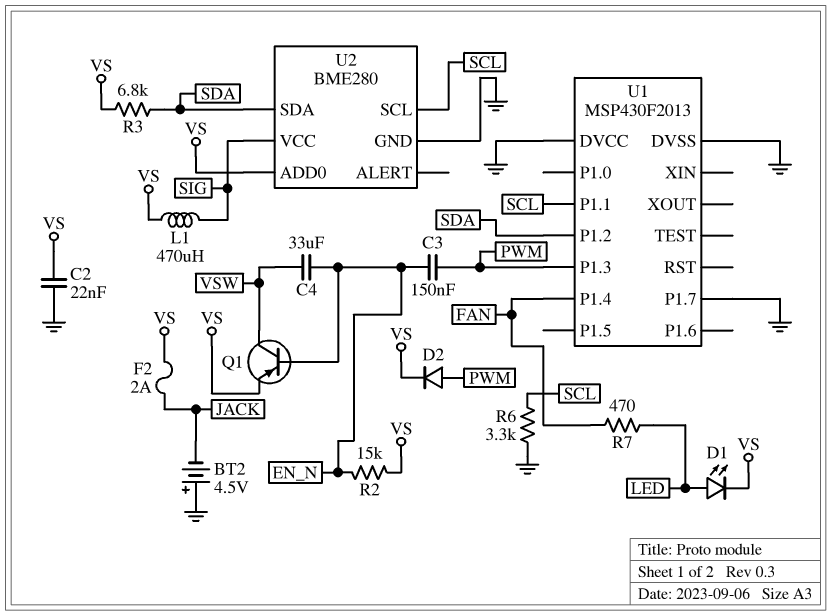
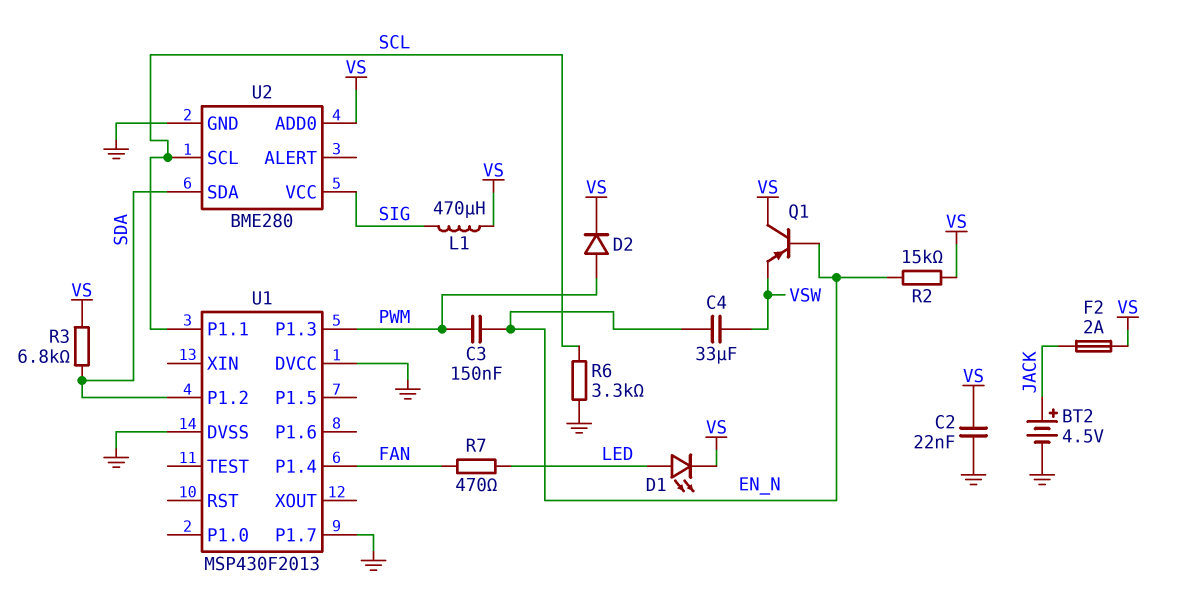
BT2: 4.5V (plus GND, minus JACK) -> 4.5V (plus JACK, minus GND)
Q1: PNP (B EN_N, C VSW, E VS) -> PNP (B EN_N, C VS, E VSW)

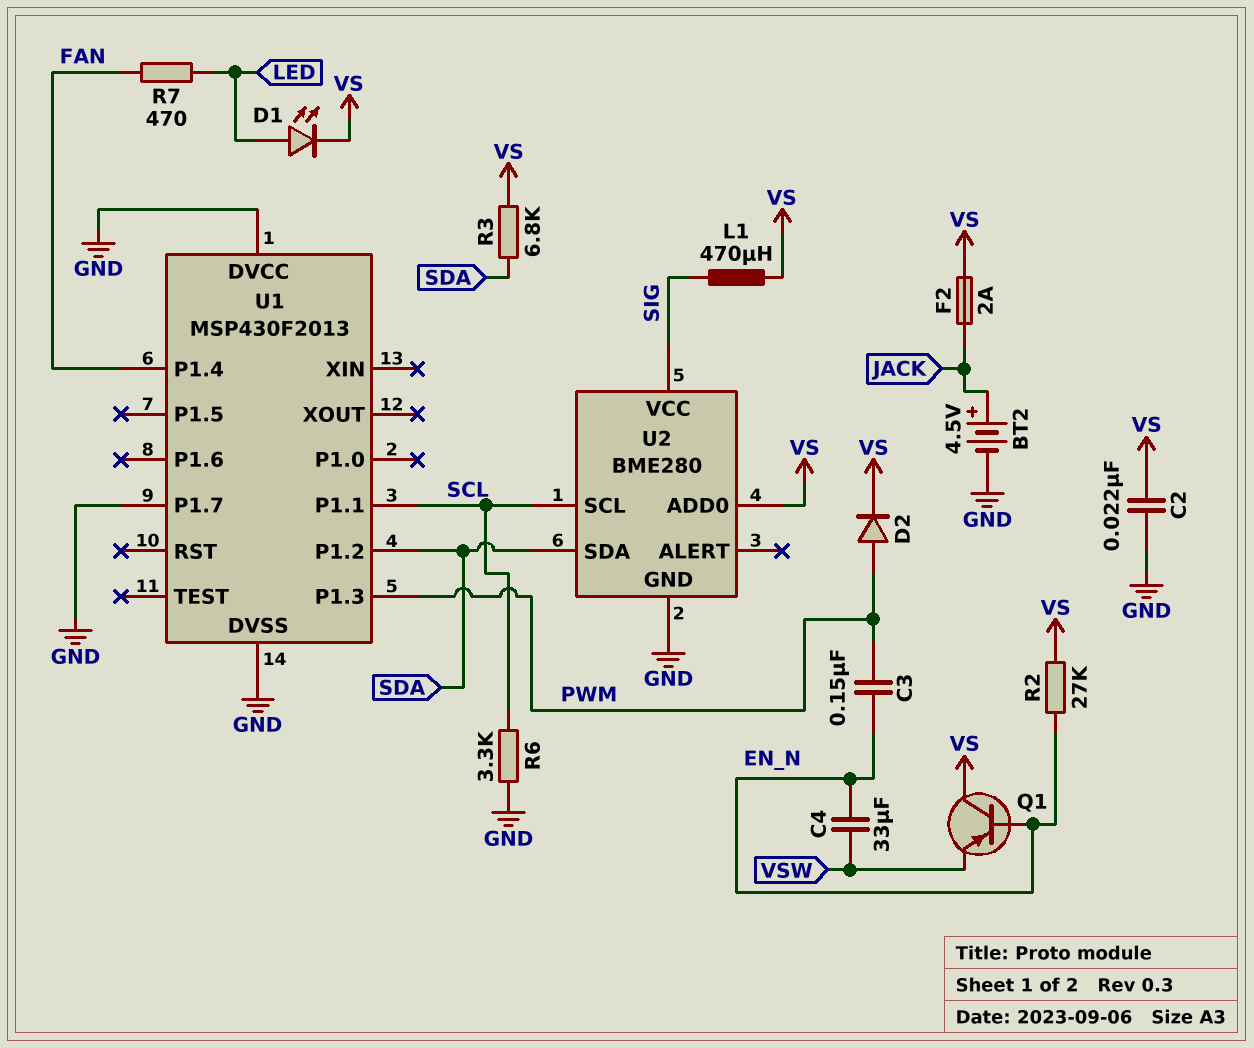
R2: 15k (EN_N, VS) -> 27k (EN_N, VS)

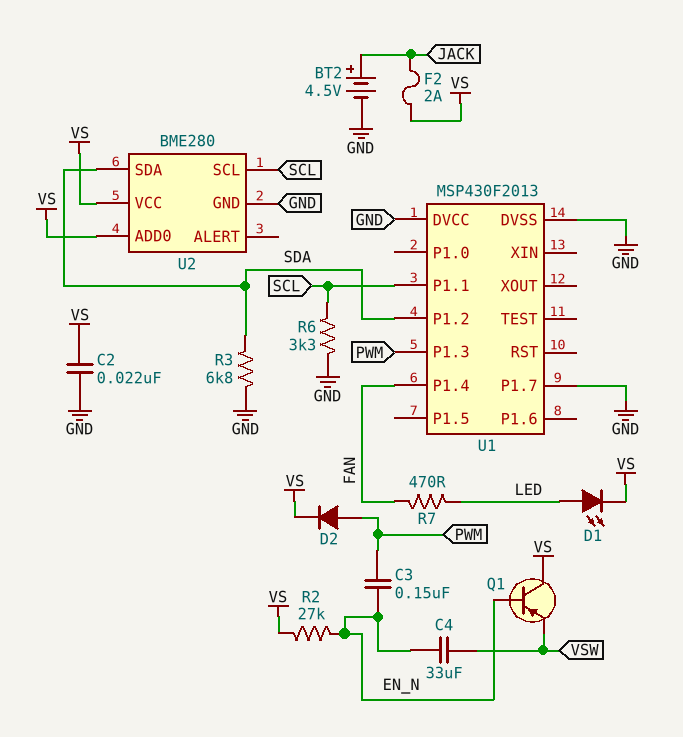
L1: 470uH (SIG, VS) -> none
R3: 6.8k (SDA, VS) -> 6.8k (GND, SDA)
U2 pin VCC: SIG -> VS

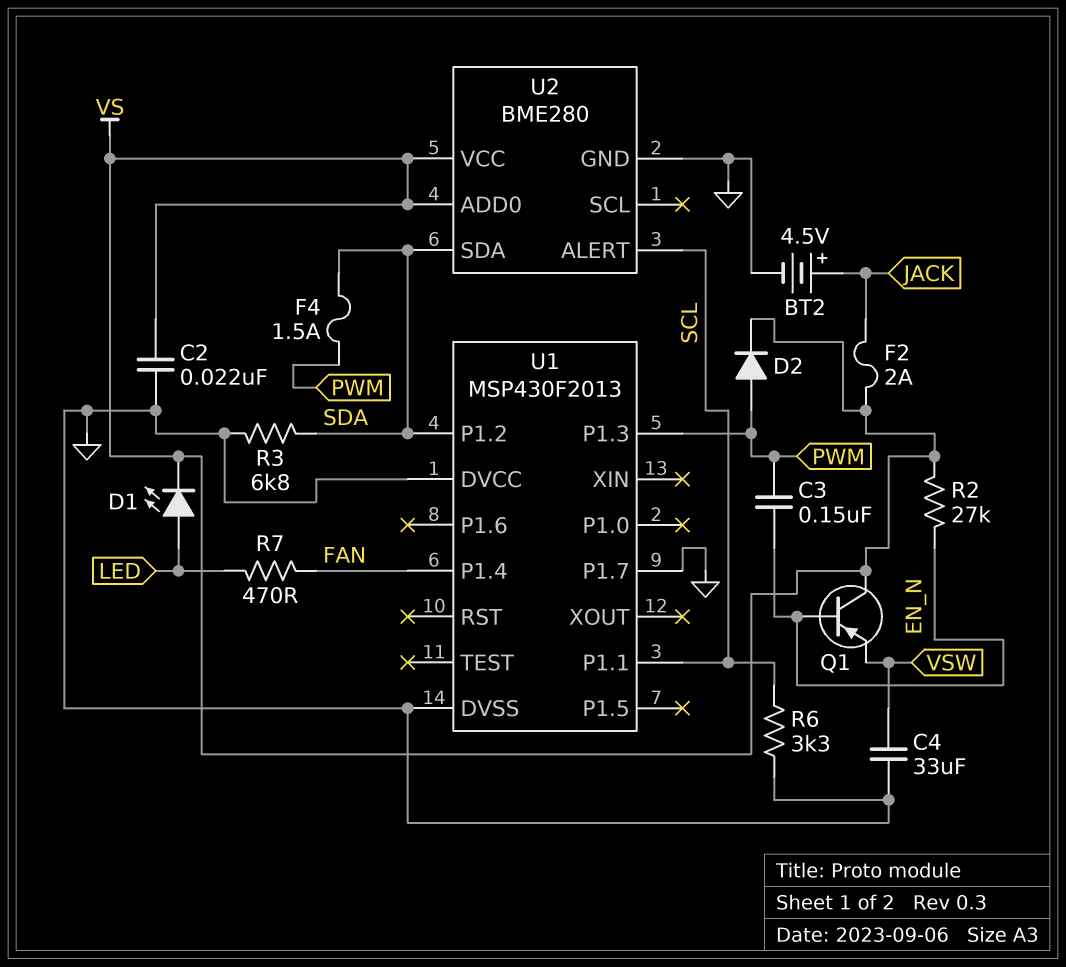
C4: 33uF (EN_N, VSW) -> 33uF (GND, VSW)
F4: none -> 1.5A (PWM, SDA)
U2 pin ALERT: none -> SCL
U2 pin SCL: SCL -> none

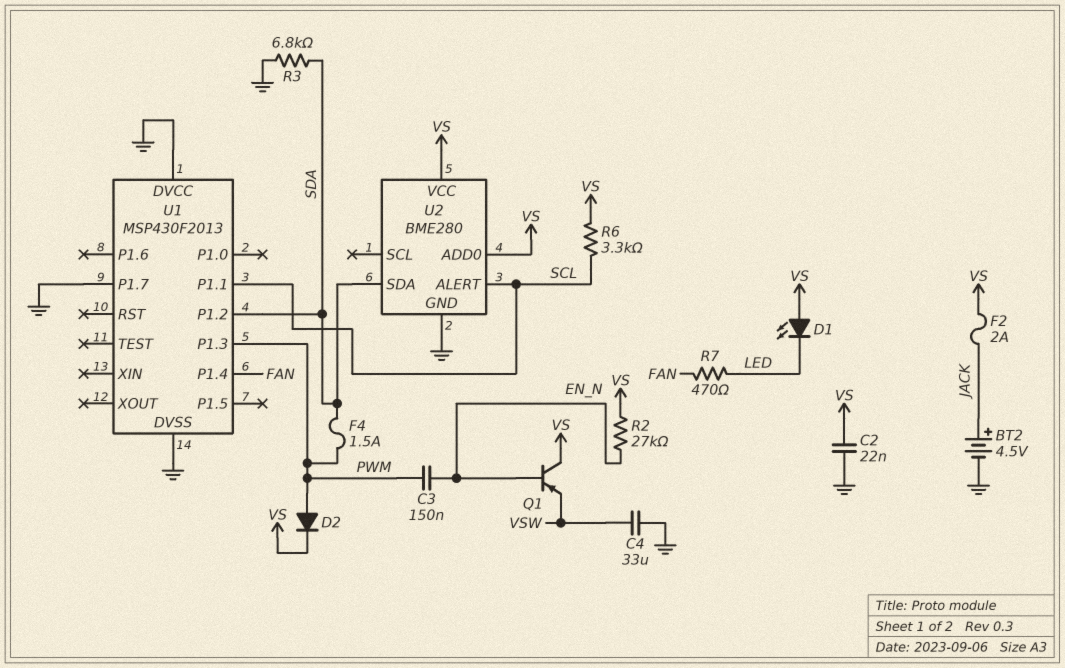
D1: LED (A LED, K VS) -> LED (A VS, K LED)
R6: 3.3k (GND, SCL) -> 3.3k (SCL, VS)

